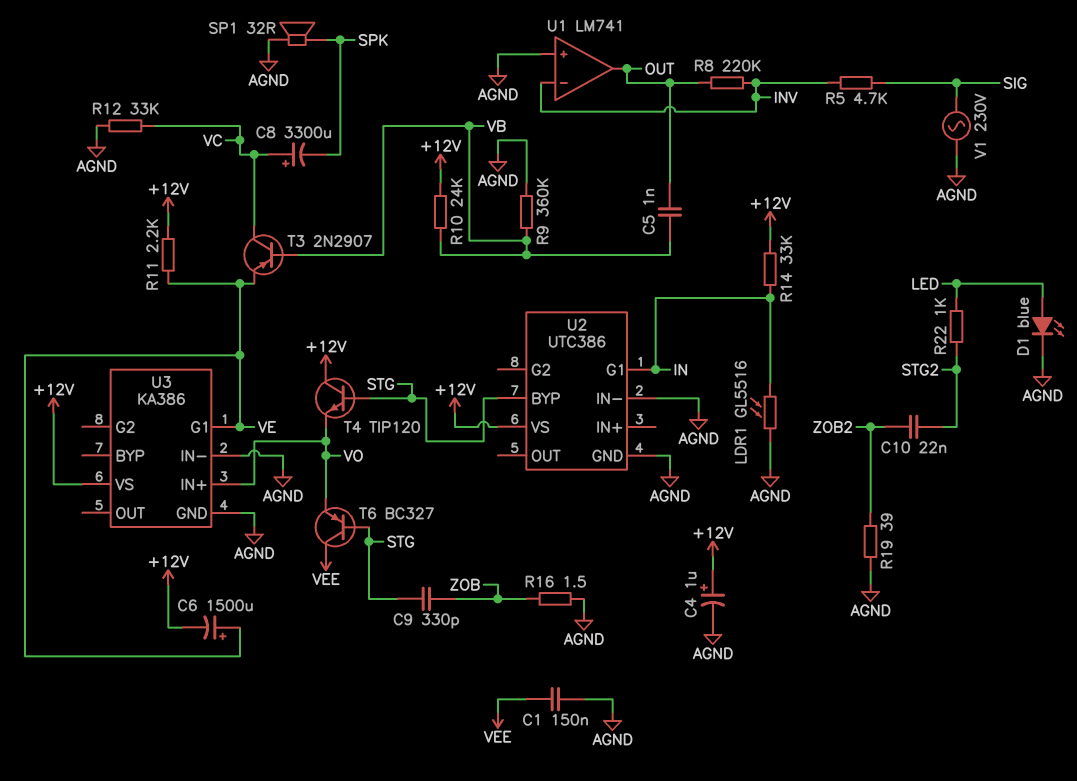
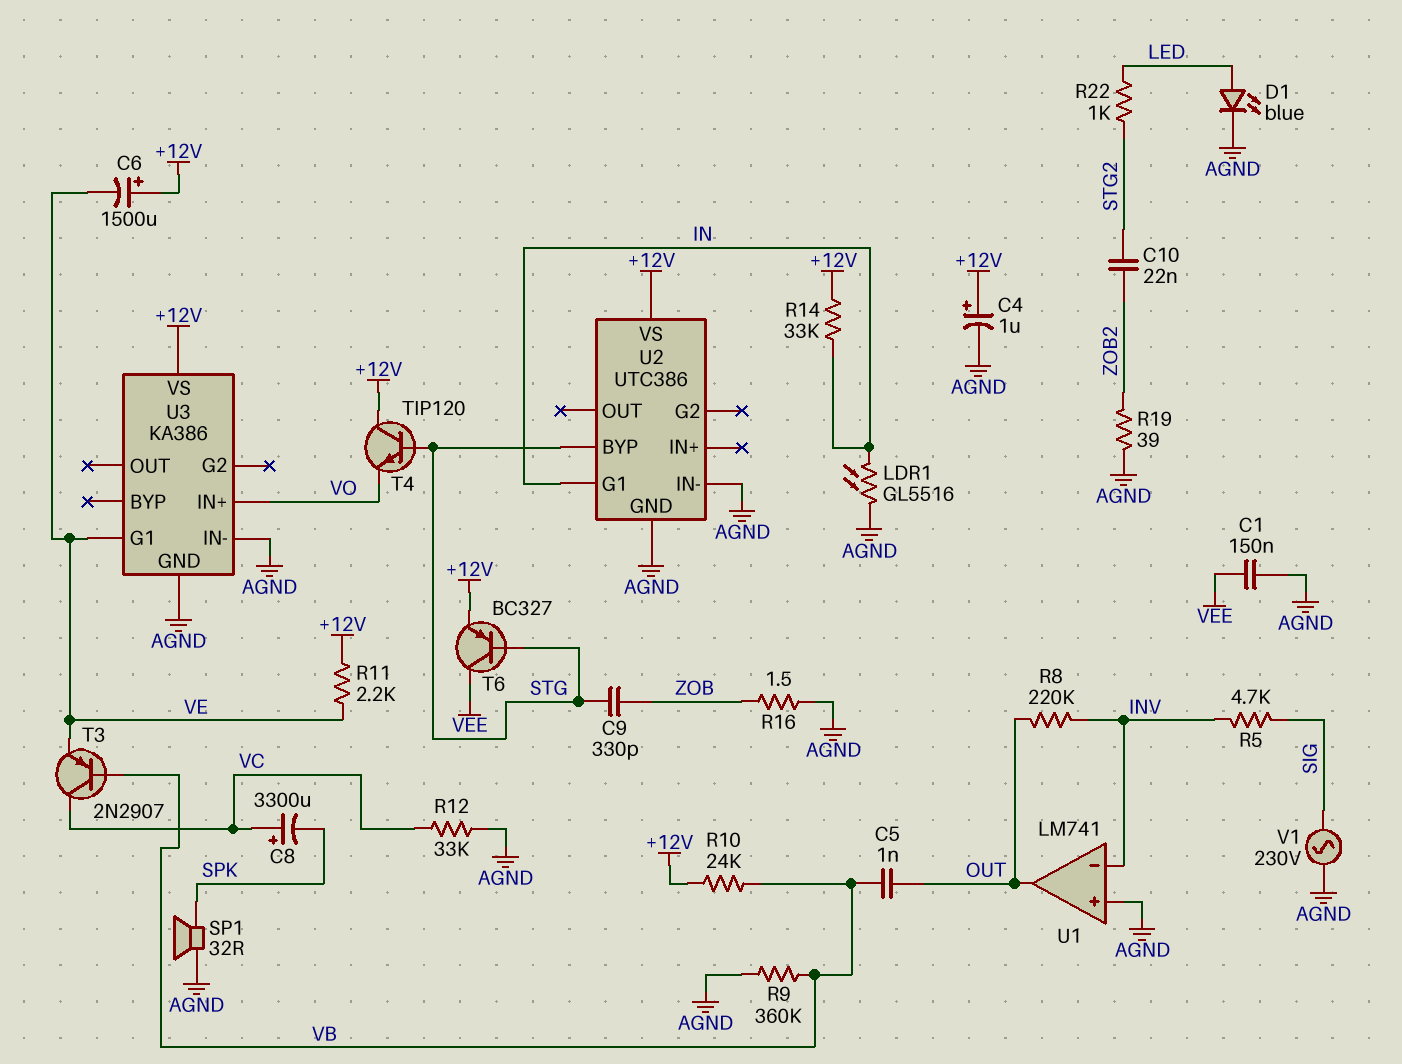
C6: 1500uF (plus VE, minus +12V) -> 1500uF (plus +12V, minus VE)
T6: PNP BC327 (B STG, C VEE, E VO) -> PNP BC327 (B STG, C VEE, E +12V)

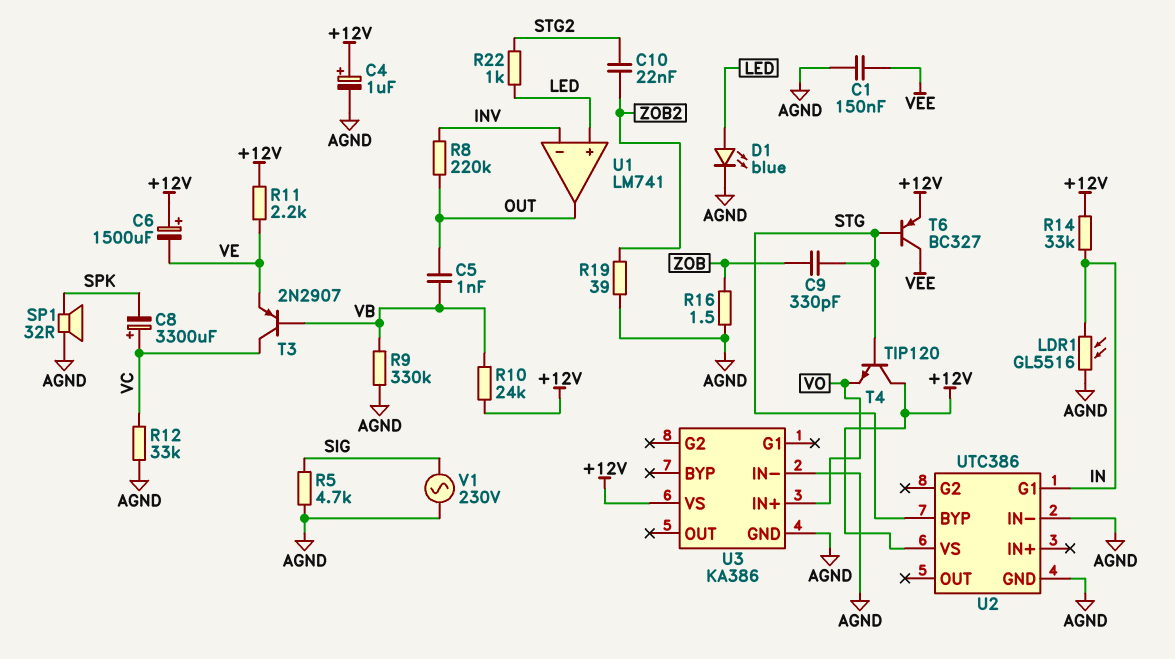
R5: 4.7k (INV, SIG) -> 4.7k (AGND, SIG)
R9: 360k (AGND, VB) -> 330k (AGND, VB)
U1 pin in+: AGND -> LED
U3 pin G1: VE -> none

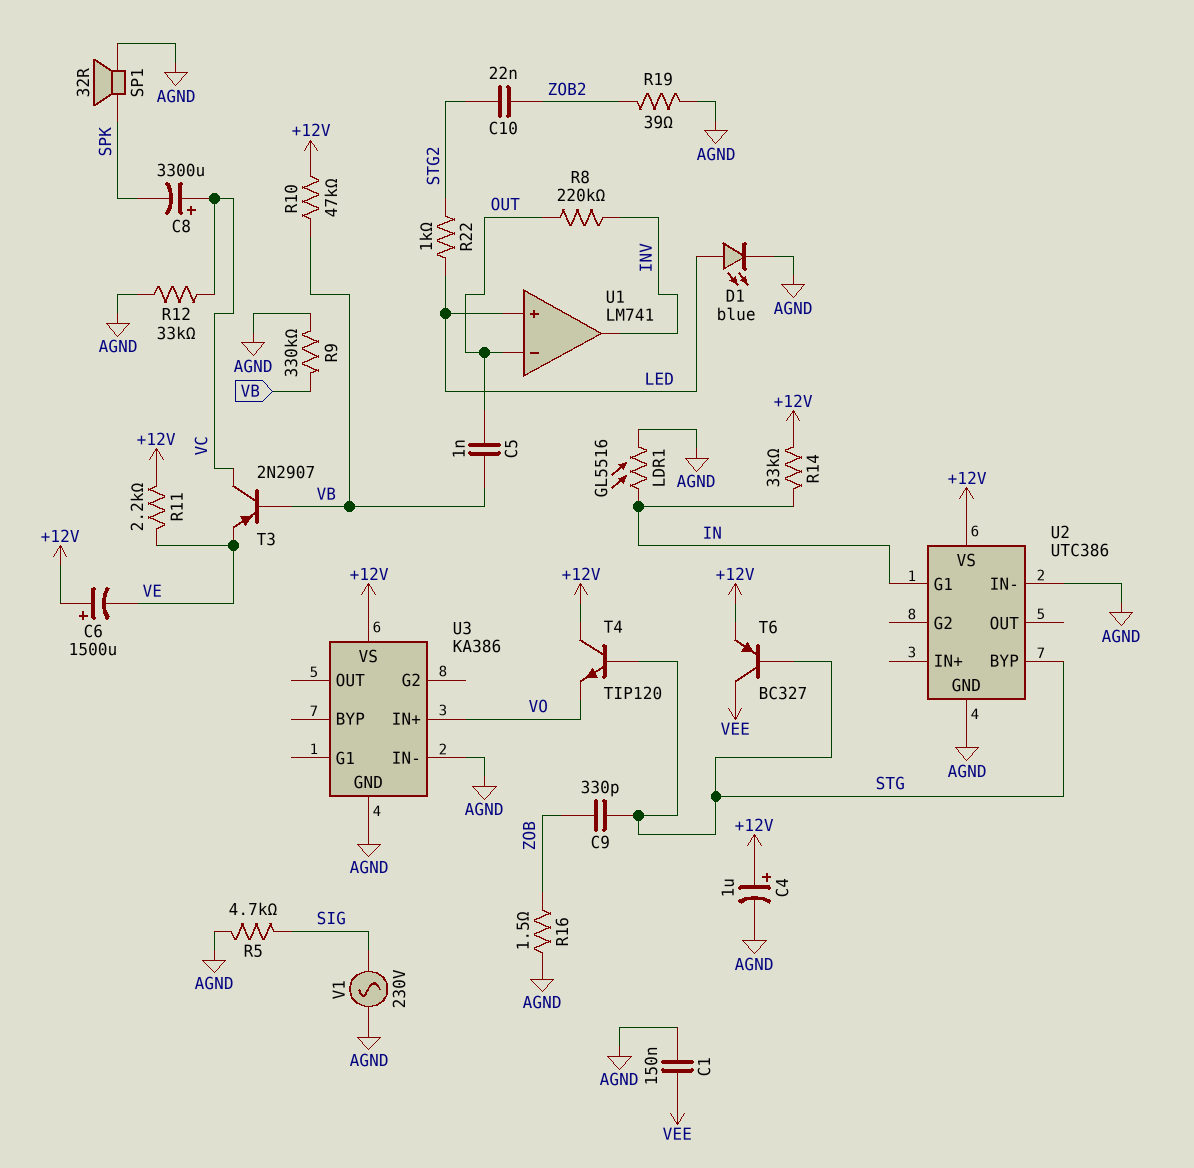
R10: 24k (+12V, VB) -> 47k (+12V, VB)
U1 pin in-: INV -> OUT
U1 pin out: OUT -> INV

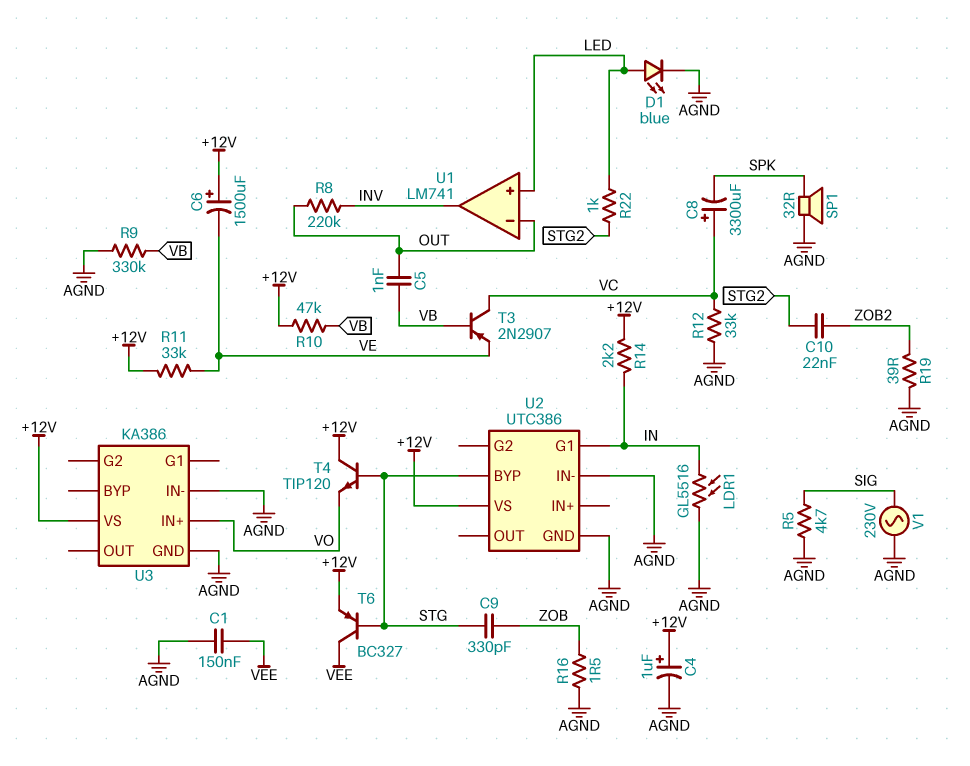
R11: 2.2k (+12V, VE) -> 33k (+12V, VE)
R14: 33k (+12V, IN) -> 2.2k (+12V, IN)

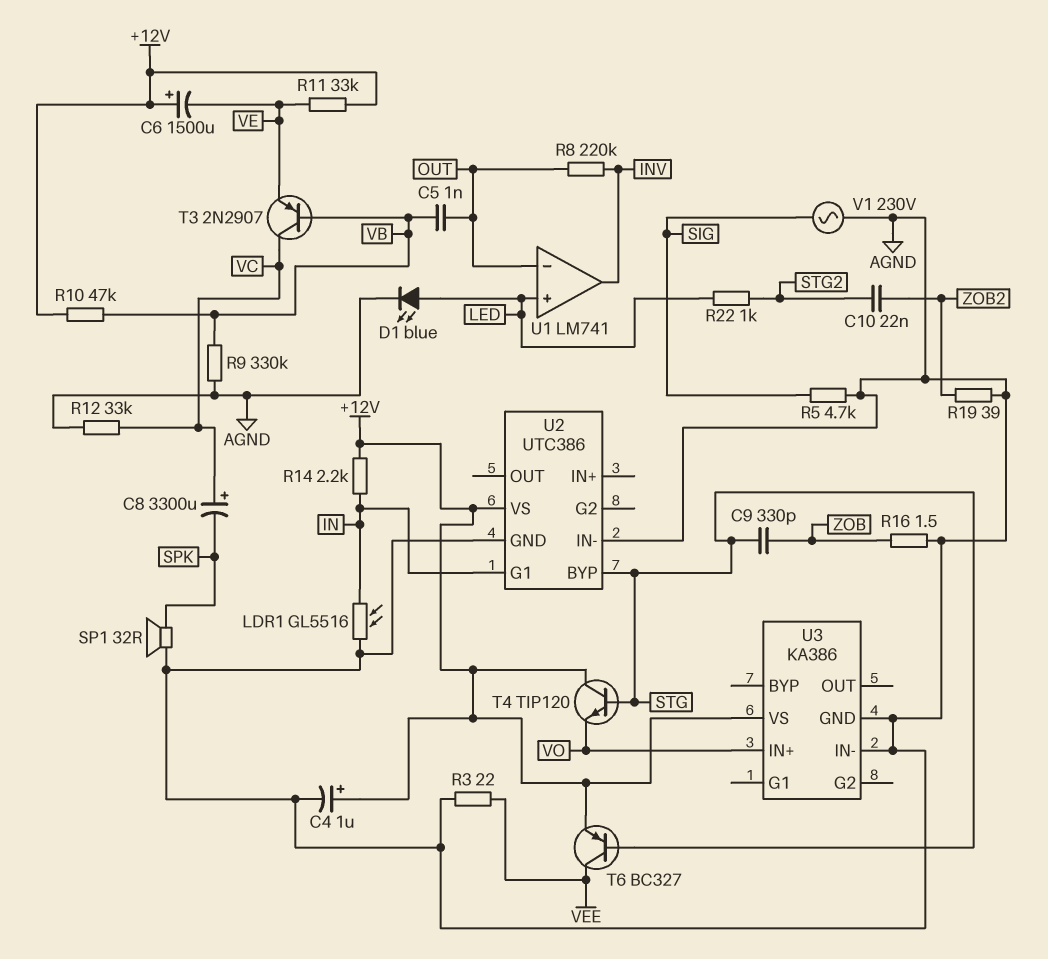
C1: 150nF (AGND, VEE) -> none
R3: none -> 22 (AGND, VEE)

